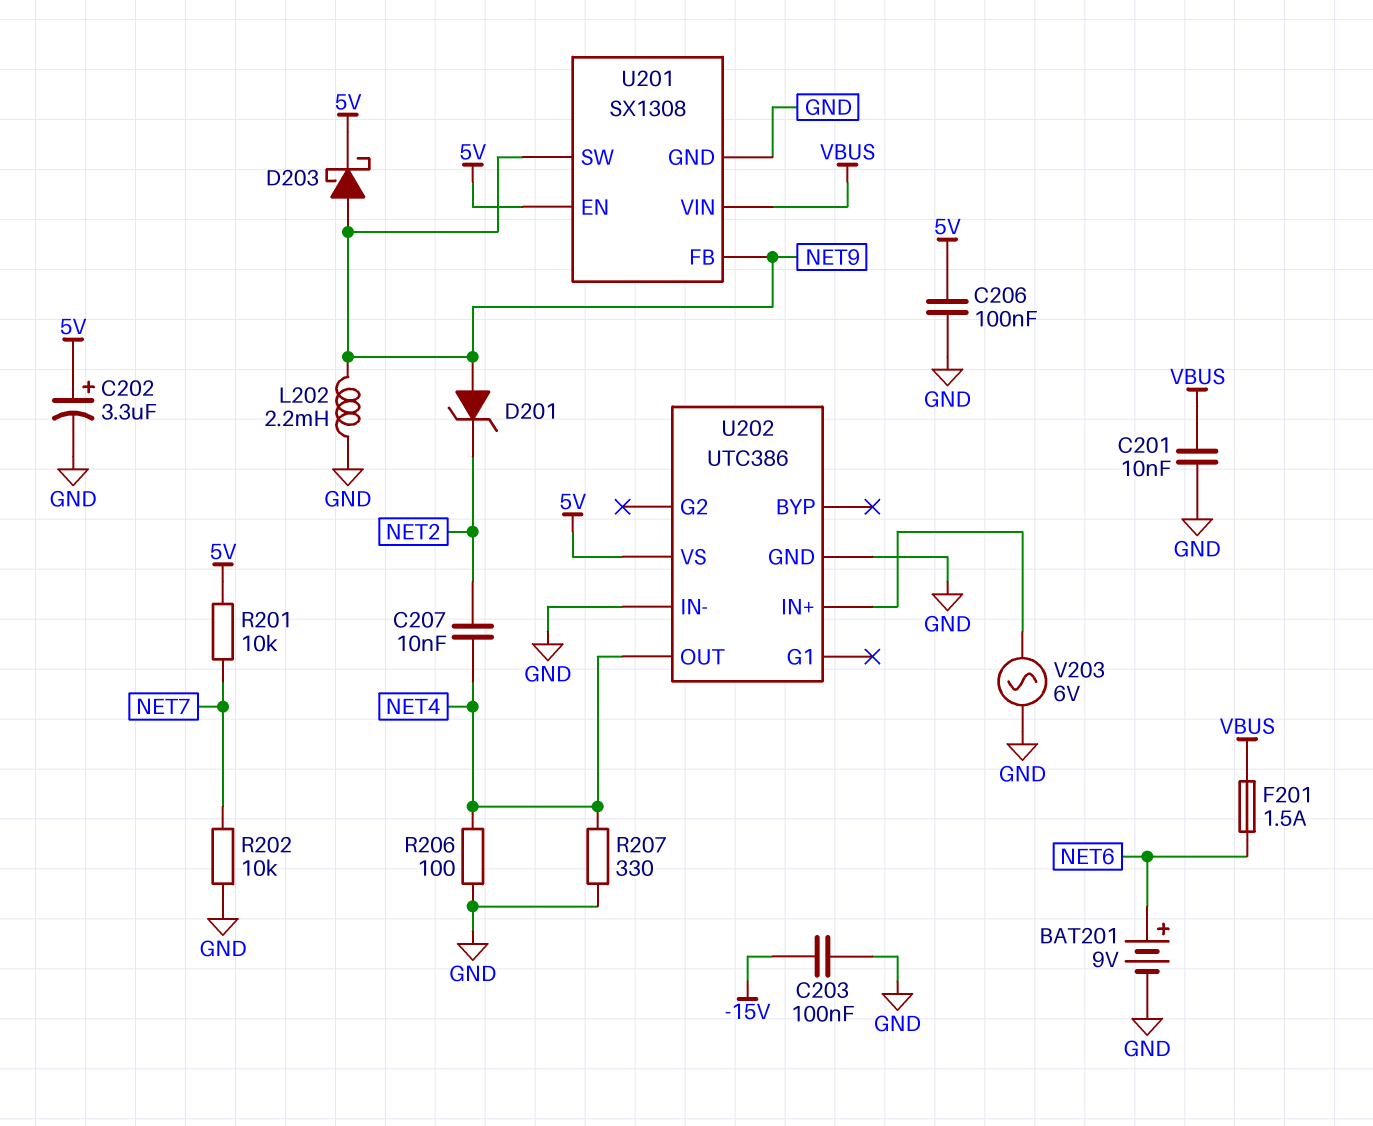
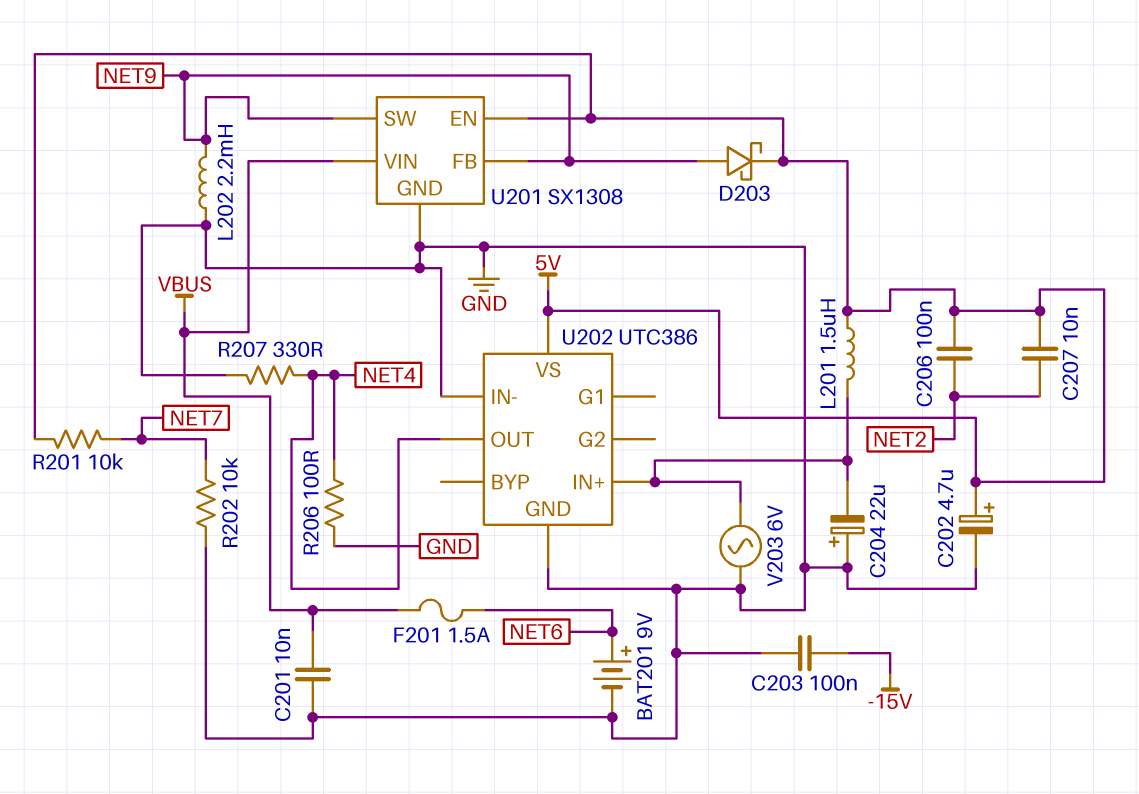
C202: 3.3uF (plus 5V, minus GND) -> 4.7uF (plus 5V, minus GND)
C204: none -> 22uF (plus GND, minus U202/IN+)
C206: 100nF (5V, GND) -> 100nF (5V, NET2)
C207: 10nF (NET2, NET4) -> 10nF (5V, NET2)
D201: zener (A NET9, K NET2) -> none
L201: none -> 1.5uH (5V, U202/IN+)

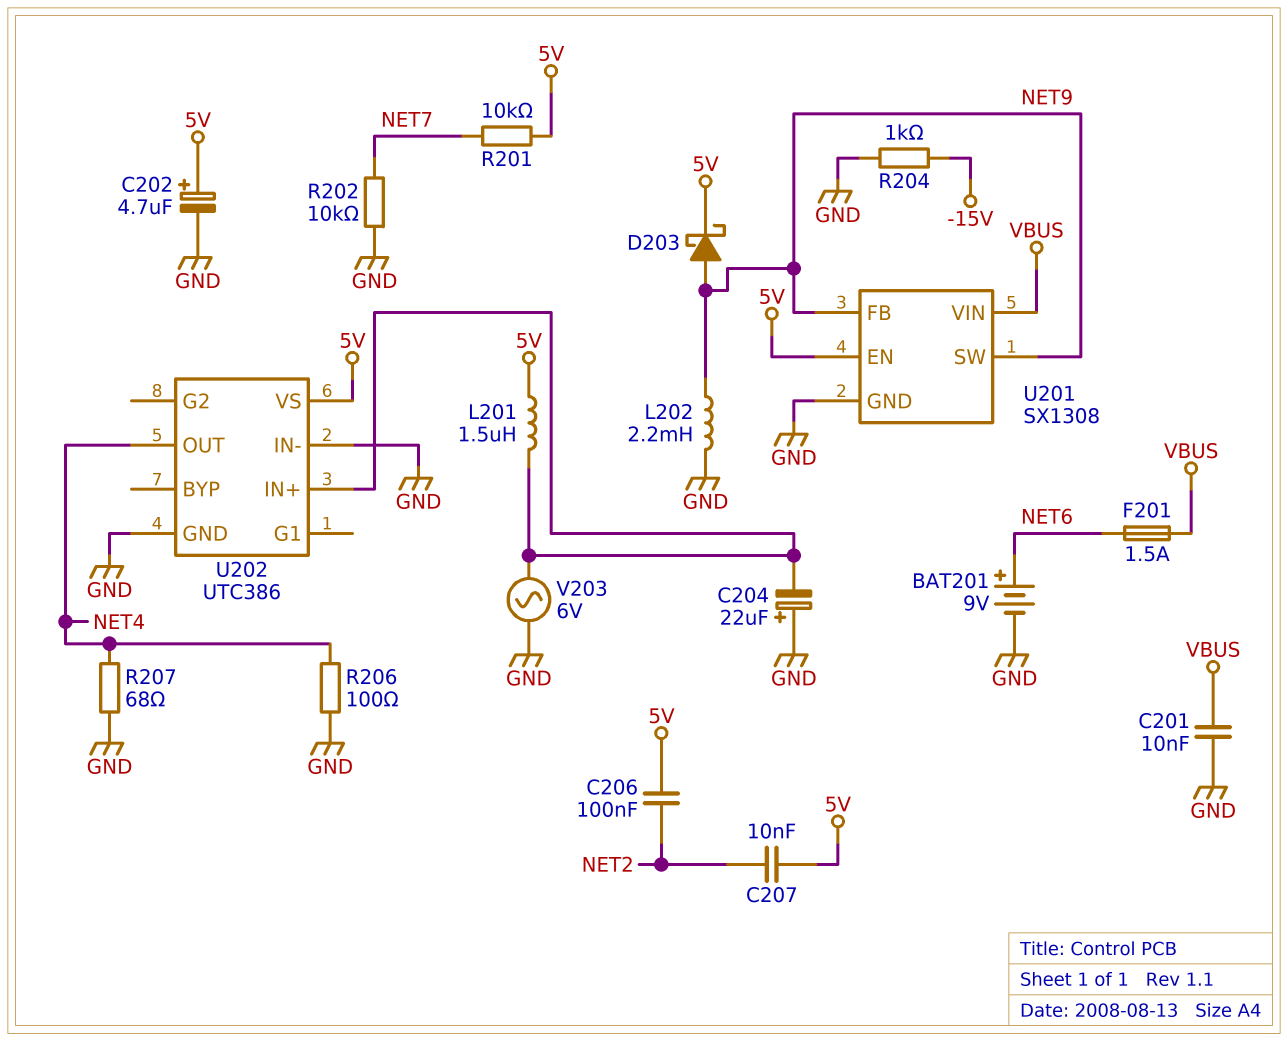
C203: 100nF (-15V, GND) -> none
R204: none -> 1k (-15V, GND)
R207: 330 (GND, NET4) -> 68 (GND, NET4)

